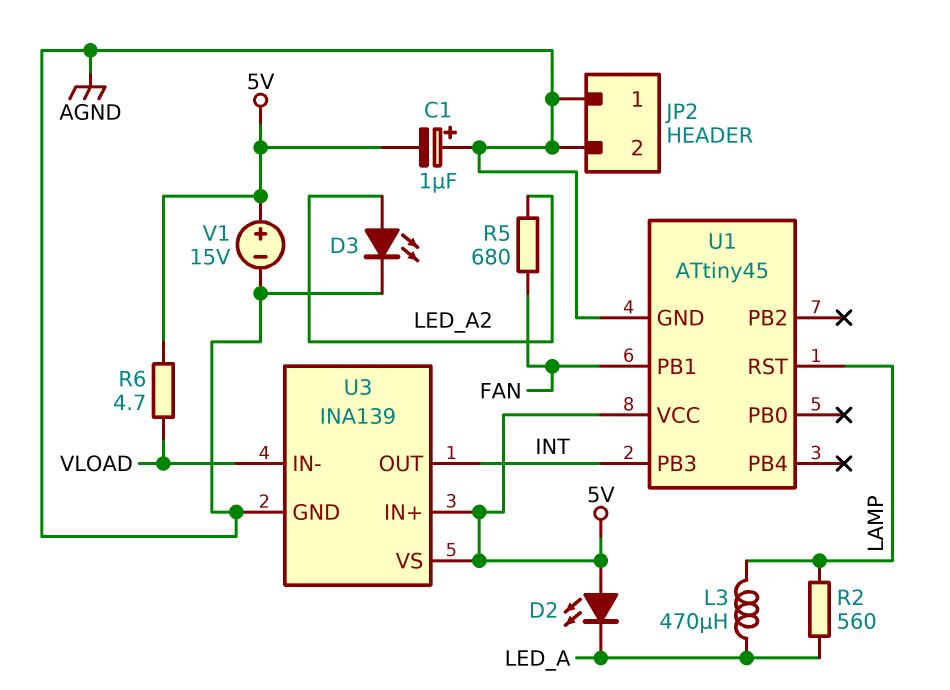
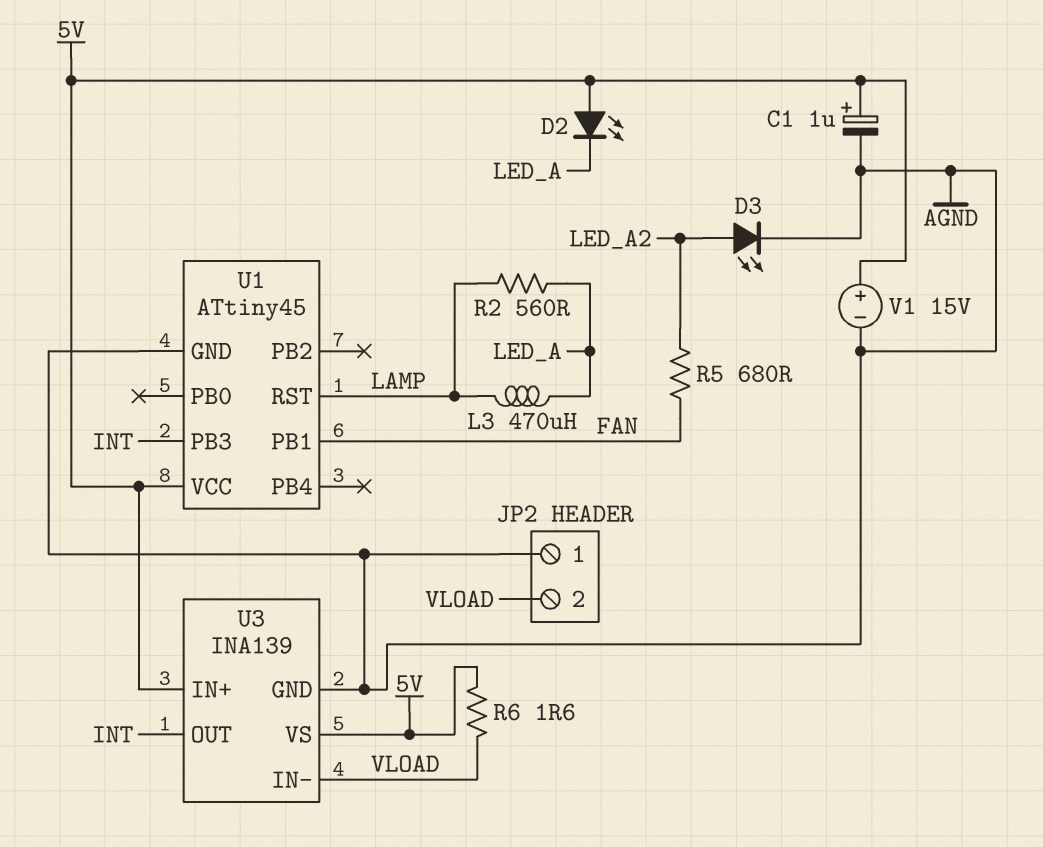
C1: 1uF (plus AGND, minus 5V) -> 1uF (plus 5V, minus AGND)
JP2 pin 2: AGND -> VLOAD
R6: 4.7 (5V, VLOAD) -> 1.6 (5V, VLOAD)

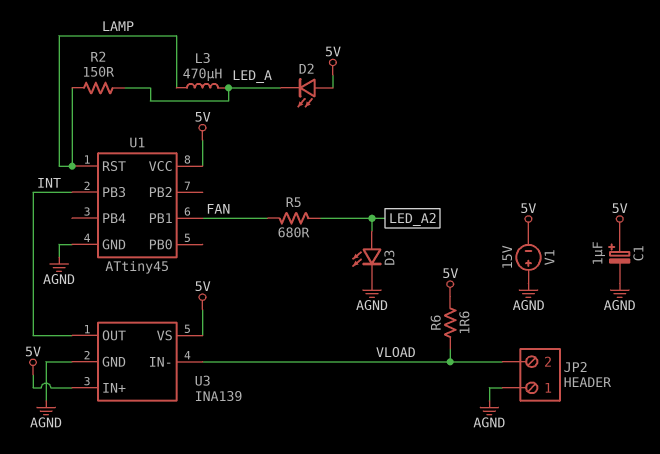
R2: 560 (LAMP, LED_A) -> 150 (LAMP, LED_A)
V1: 15V (plus 5V, minus AGND) -> 15V (plus AGND, minus 5V)

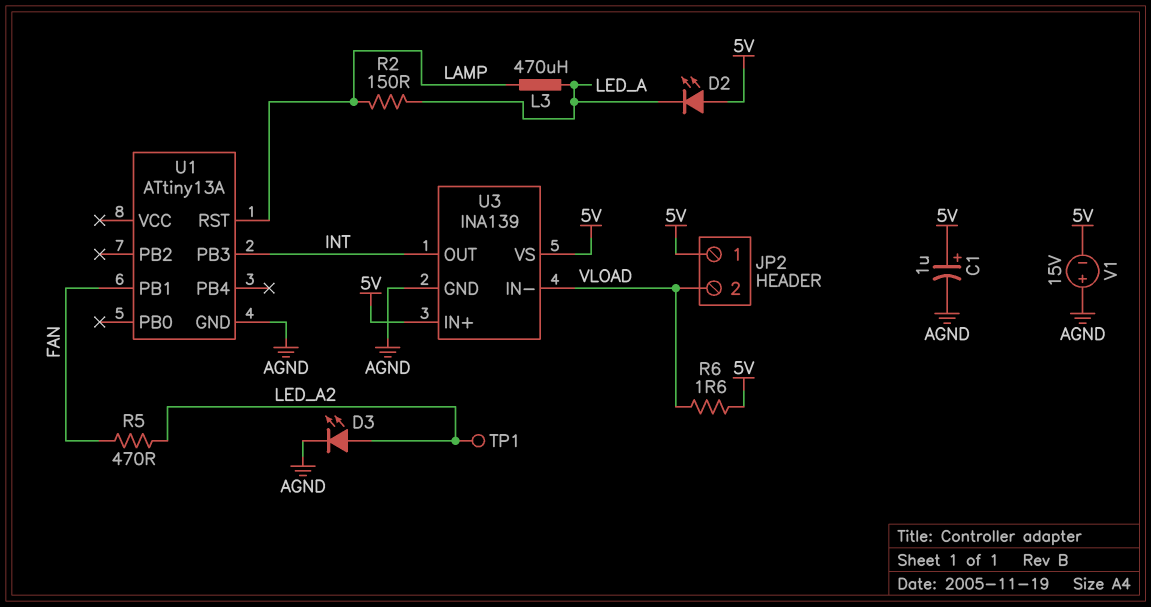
JP2 pin 1: AGND -> 5V
R5: 680 (FAN, LED_A2) -> 470 (FAN, LED_A2)
TP1: none -> test point (LED_A2)
U1: ATtiny45 -> ATtiny13A
U1 pin VCC: 5V -> none

